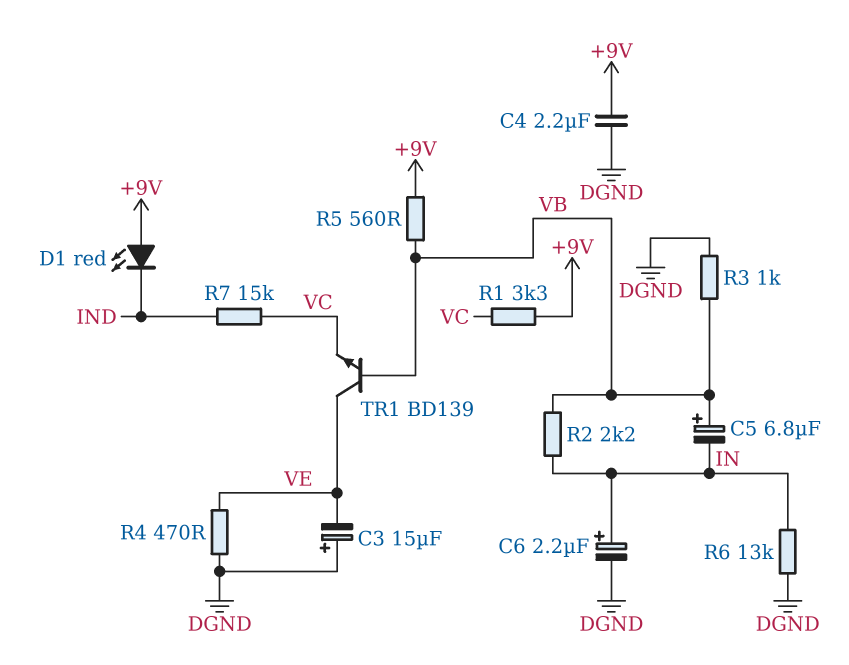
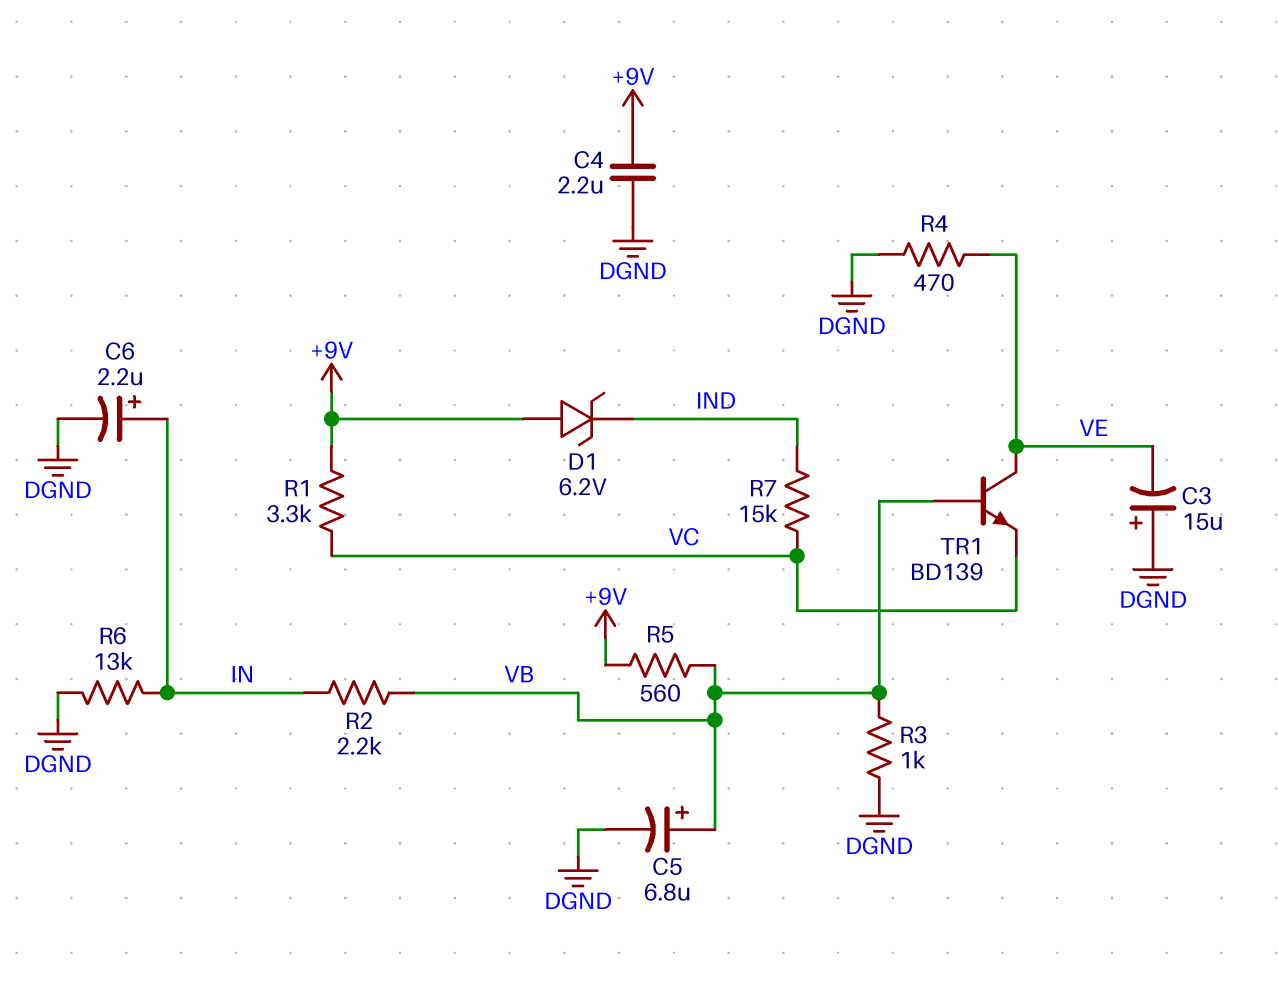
C5: 6.8uF (plus VB, minus IN) -> 6.8uF (plus VB, minus DGND)
D1: LED red (A +9V, K IND) -> zener 6.2V (A +9V, K IND)

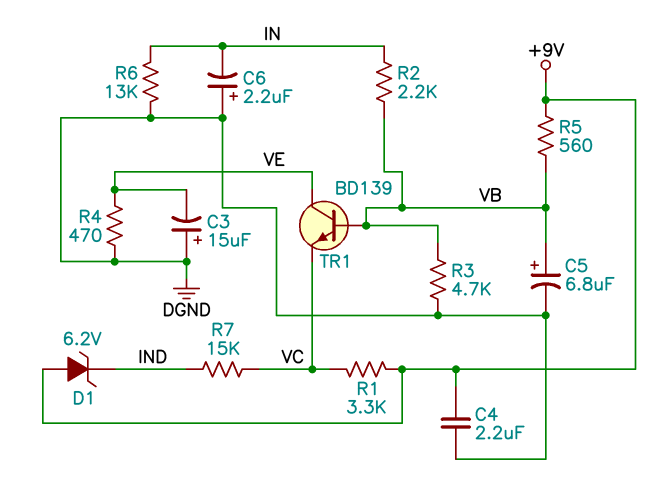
C6: 2.2uF (plus IN, minus DGND) -> 2.2uF (plus DGND, minus IN)
R3: 1k (DGND, VB) -> 4.7k (DGND, VB)

